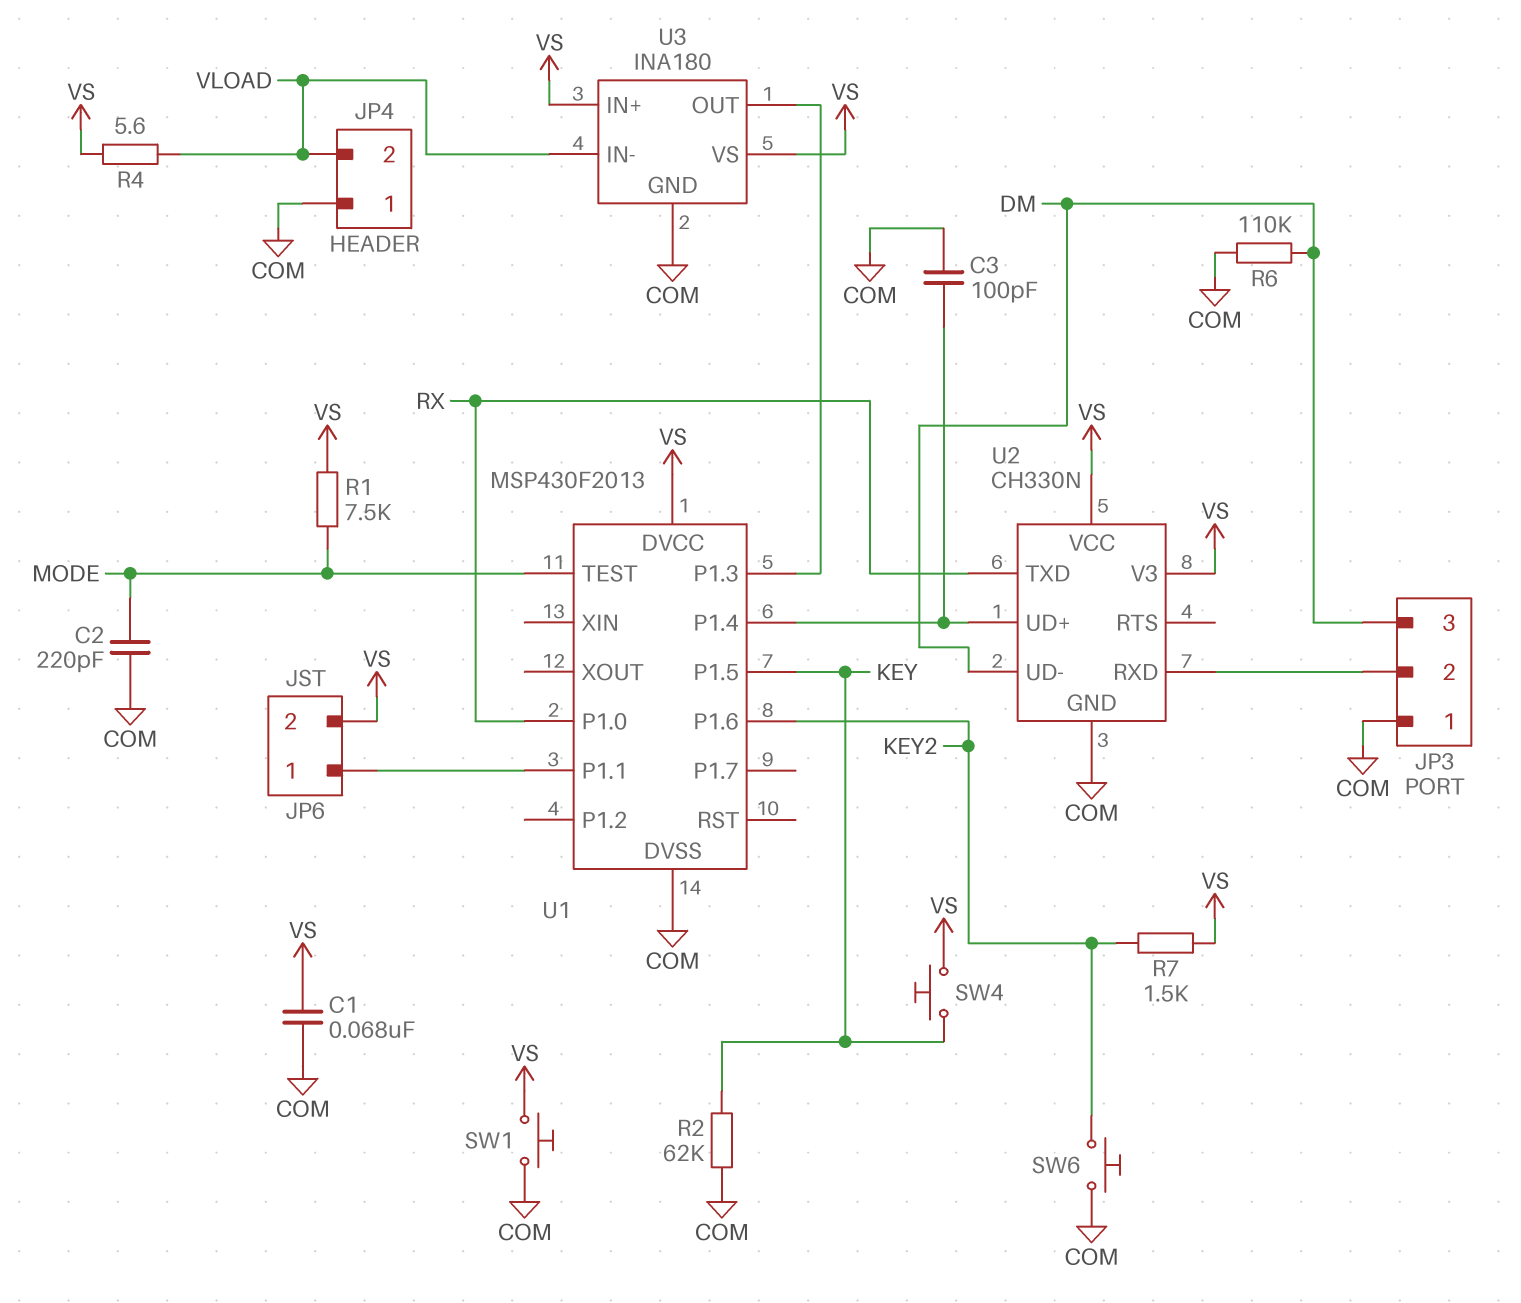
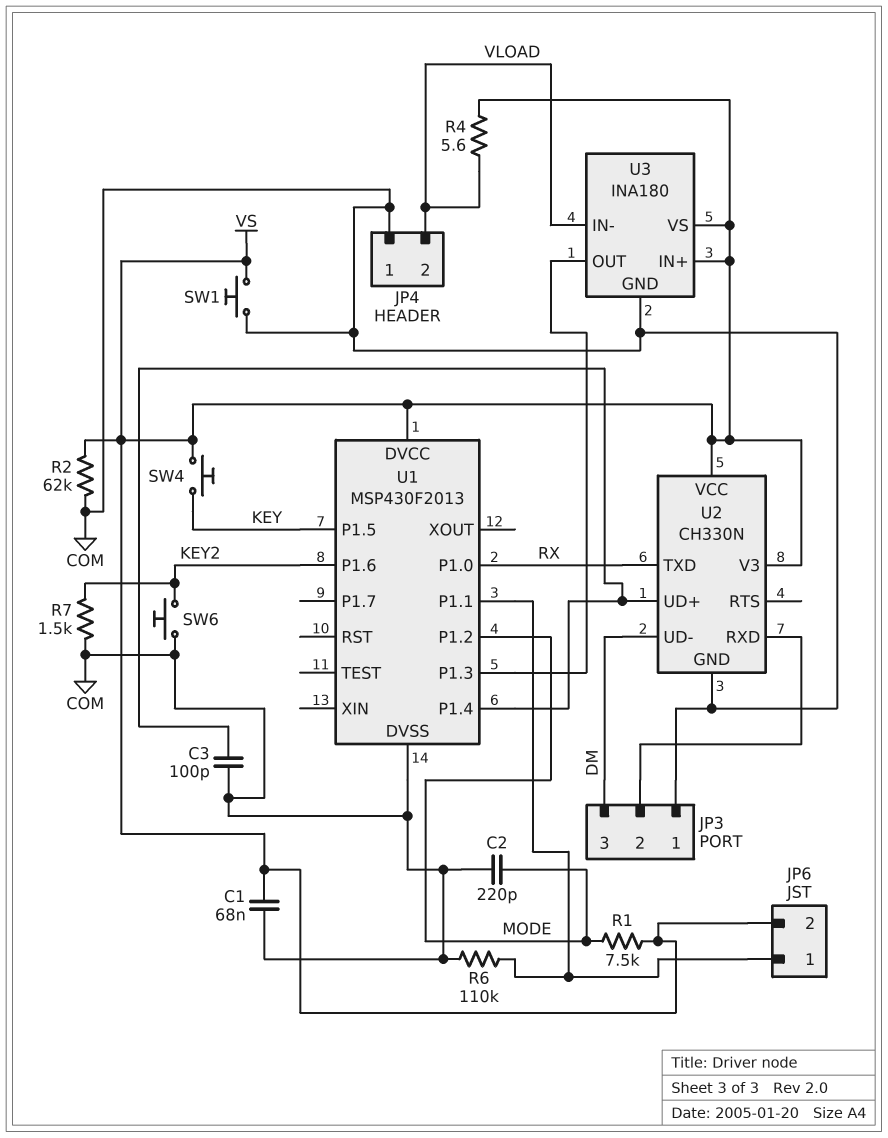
R2: 62k (COM, KEY) -> 62k (COM, VS)
R6: 110k (COM, DM) -> 110k (COM, JP6/1)
R7: 1.5k (KEY2, VS) -> 1.5k (COM, KEY2)
U1 pin P1.2: none -> MODE
U1 pin TEST: MODE -> none

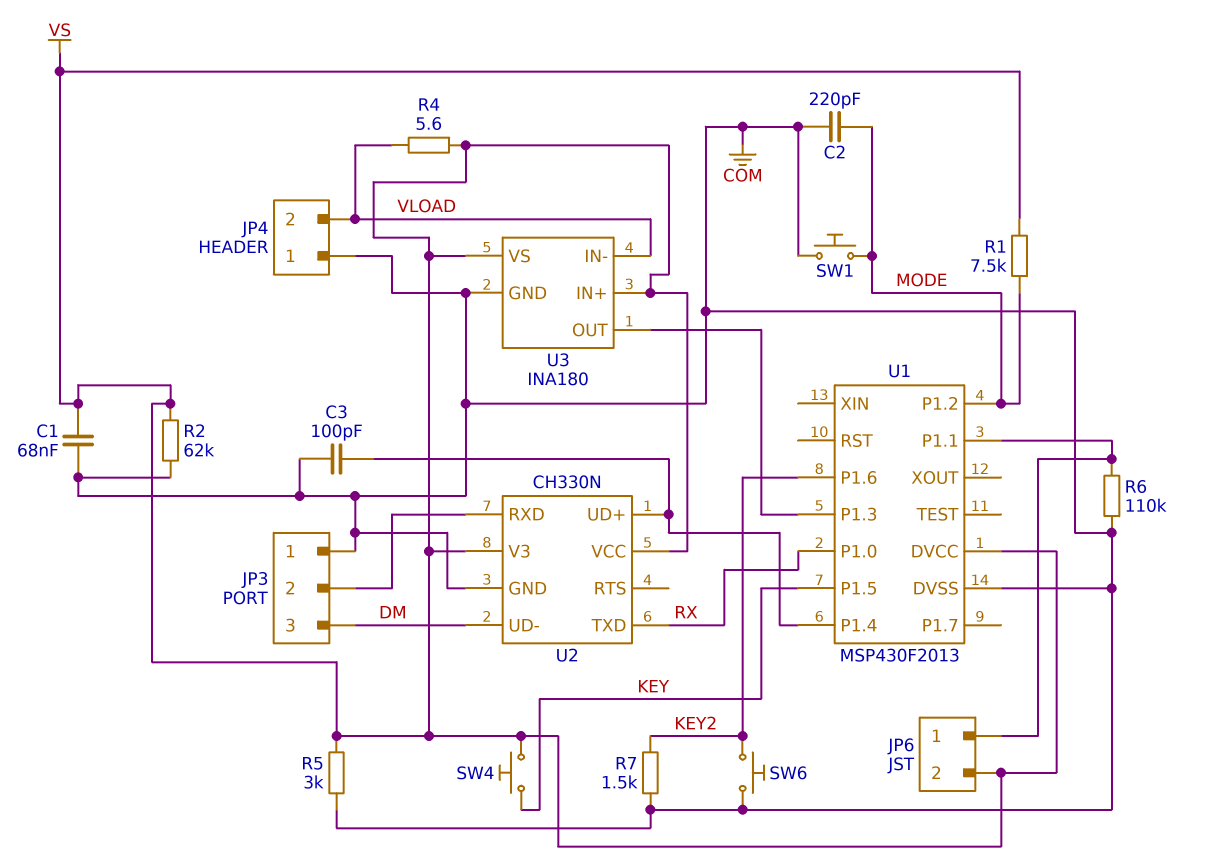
R5: none -> 3k (COM, VS)
SW1: button (COM, VS) -> button (COM, MODE)

